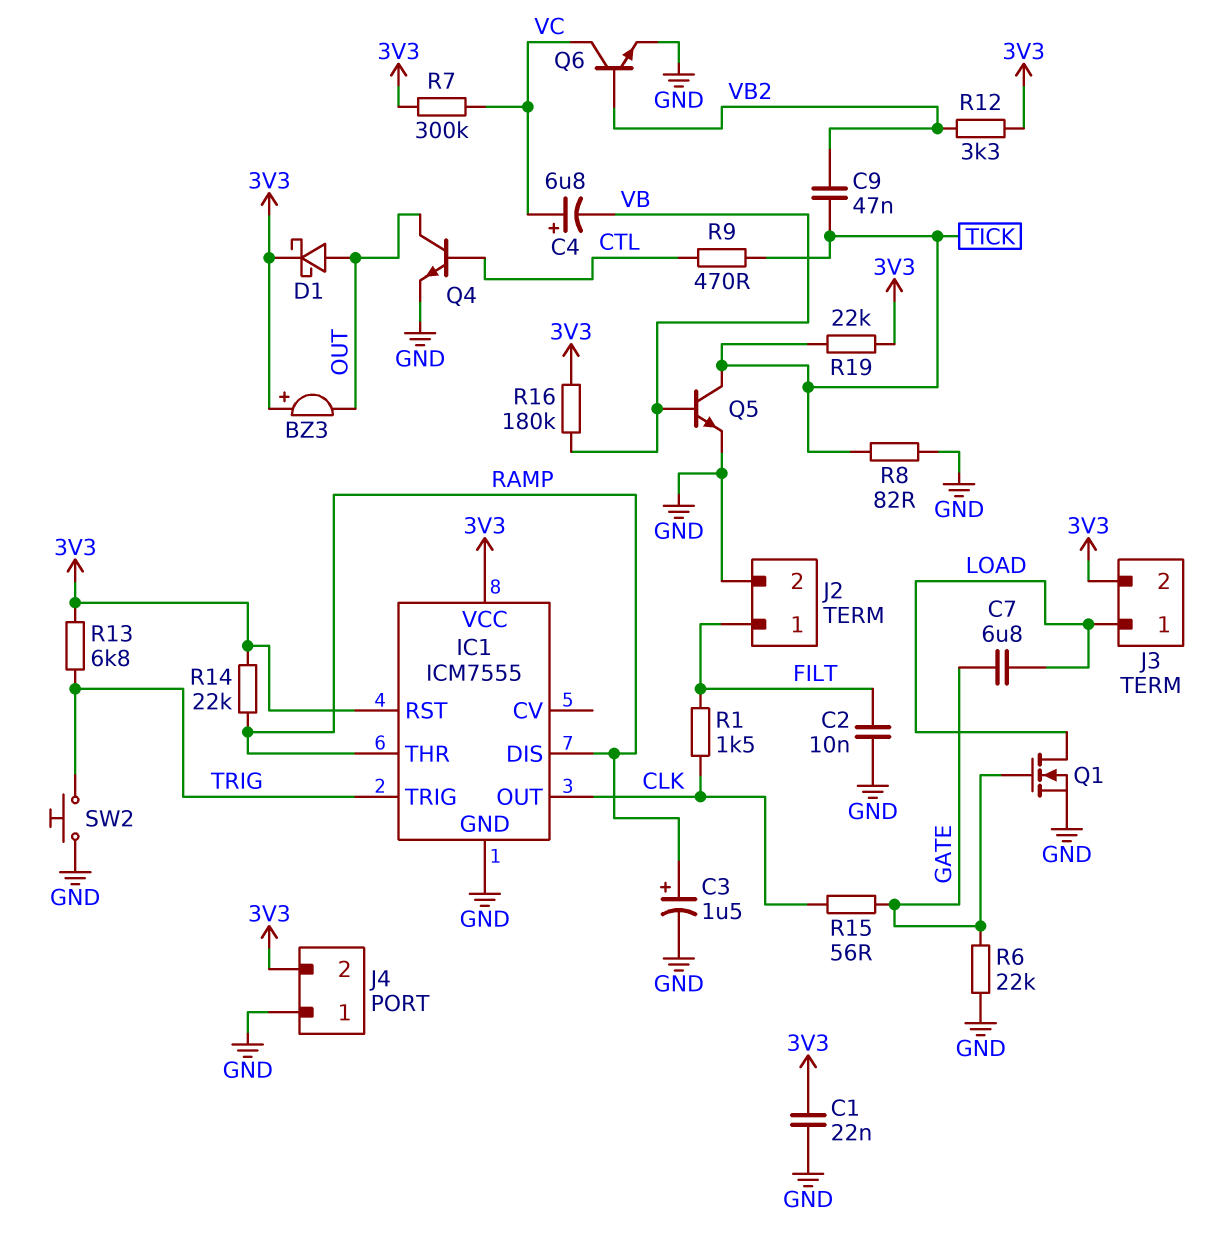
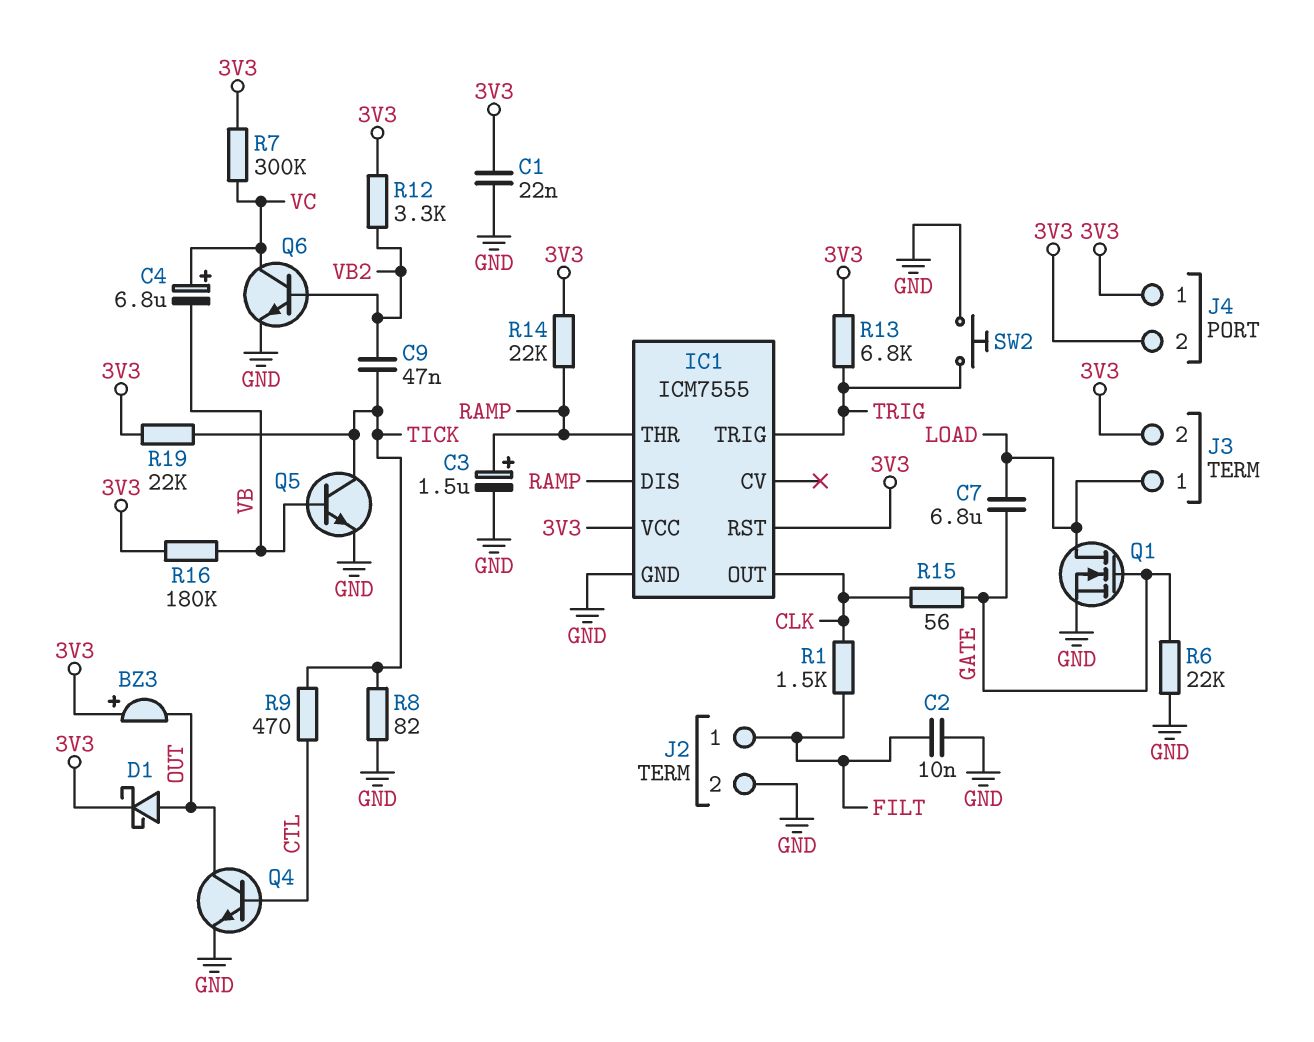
J4 pin 1: GND -> 3V3

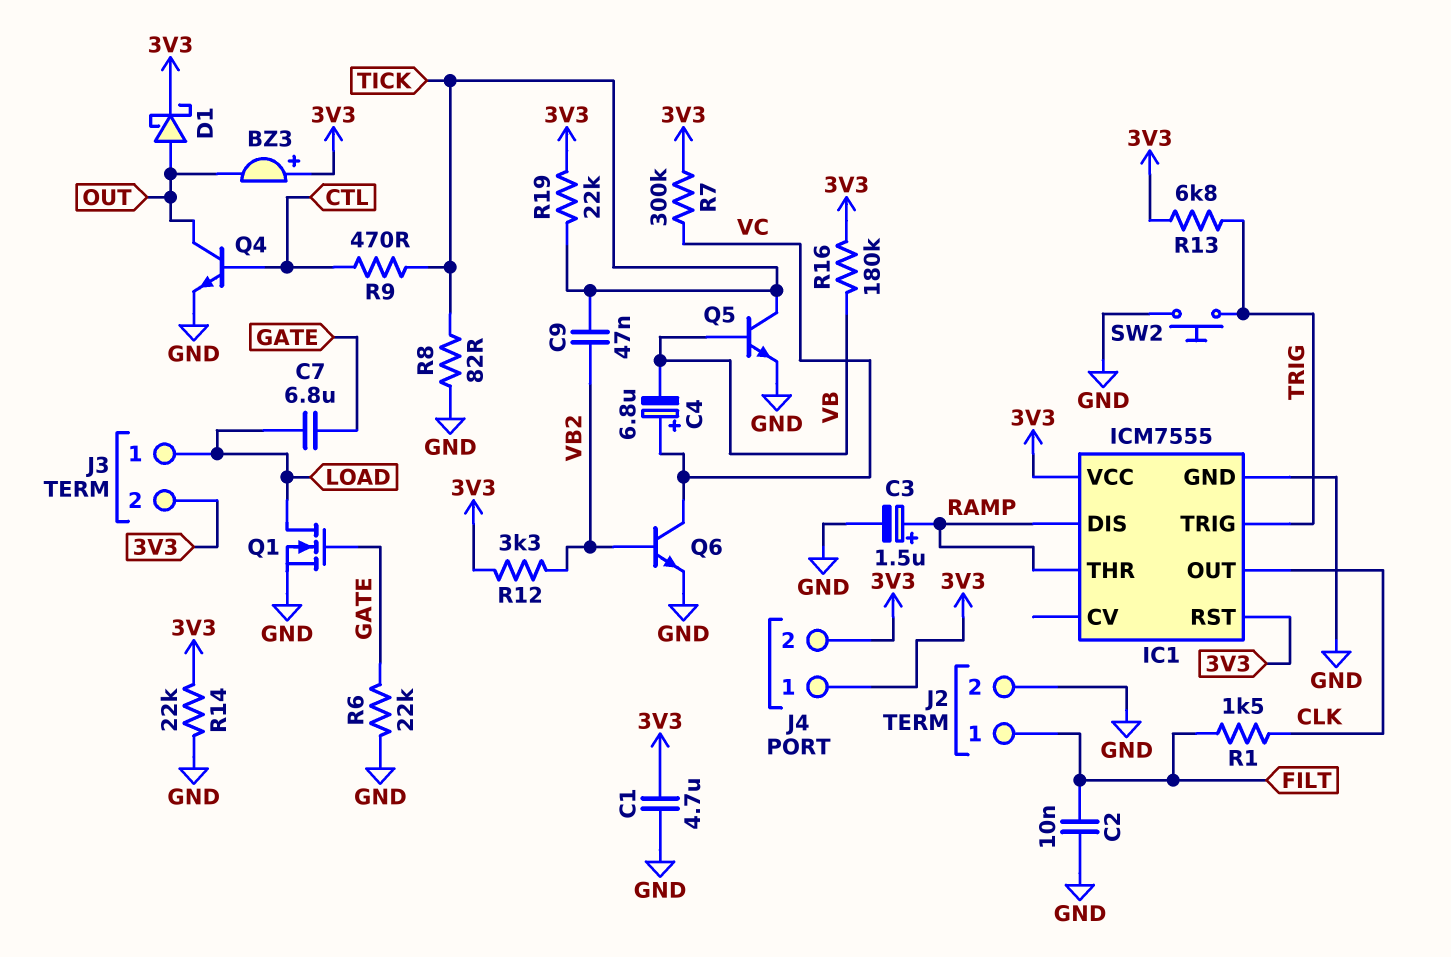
C1: 22nF (3V3, GND) -> 4.7uF (3V3, GND)
R14: 22k (3V3, RAMP) -> 22k (3V3, GND)
R15: 56 (CLK, GATE) -> none

